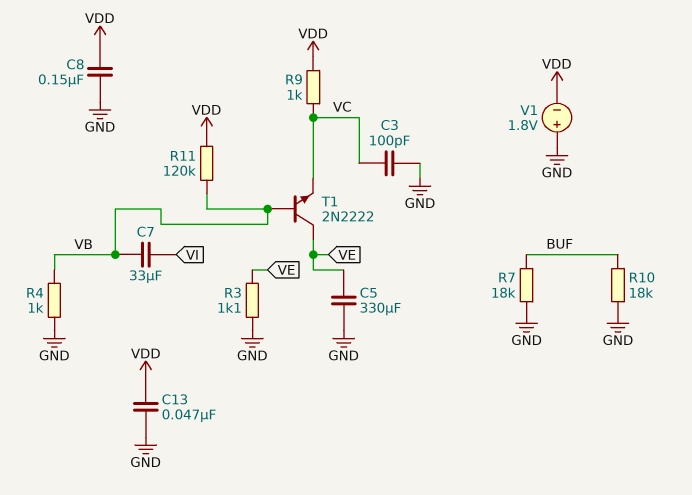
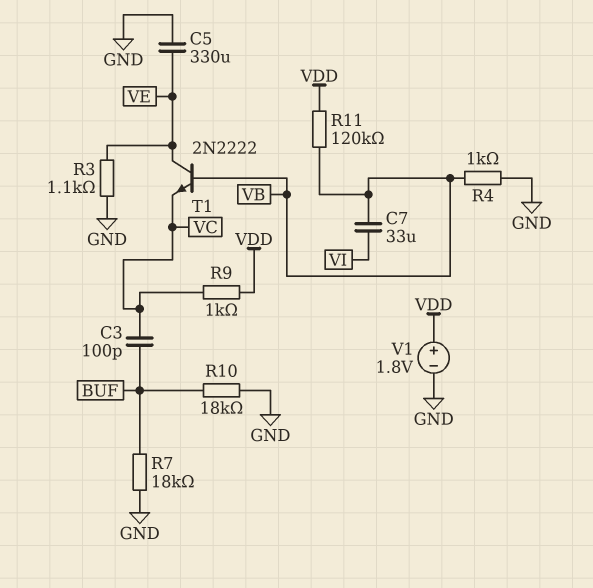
C3: 100pF (GND, VC) -> 100pF (BUF, VC)
C8: 150nF (GND, VDD) -> none
C13: 47nF (GND, VDD) -> none
V1: 1.8V (plus GND, minus VDD) -> 1.8V (plus VDD, minus GND)

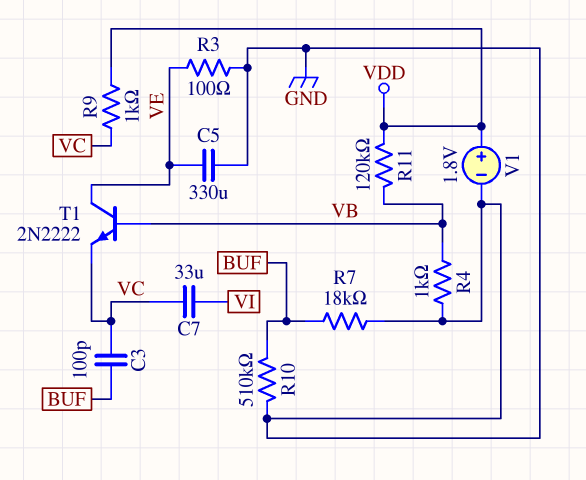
C7: 33uF (VB, VI) -> 33uF (VC, VI)
R3: 1.1k (GND, VE) -> 100 (GND, VE)
R10: 18k (BUF, GND) -> 510k (BUF, GND)

